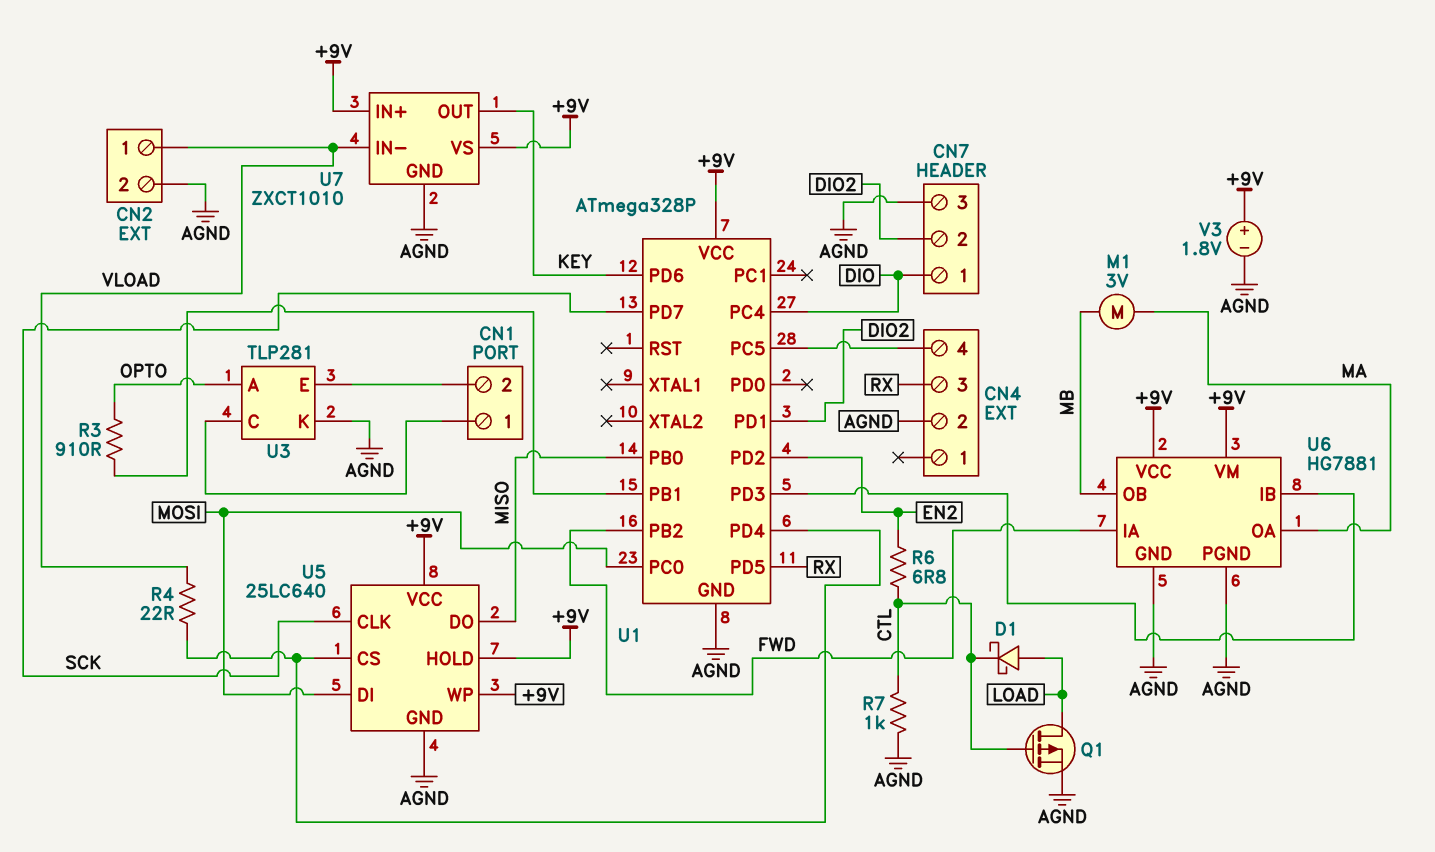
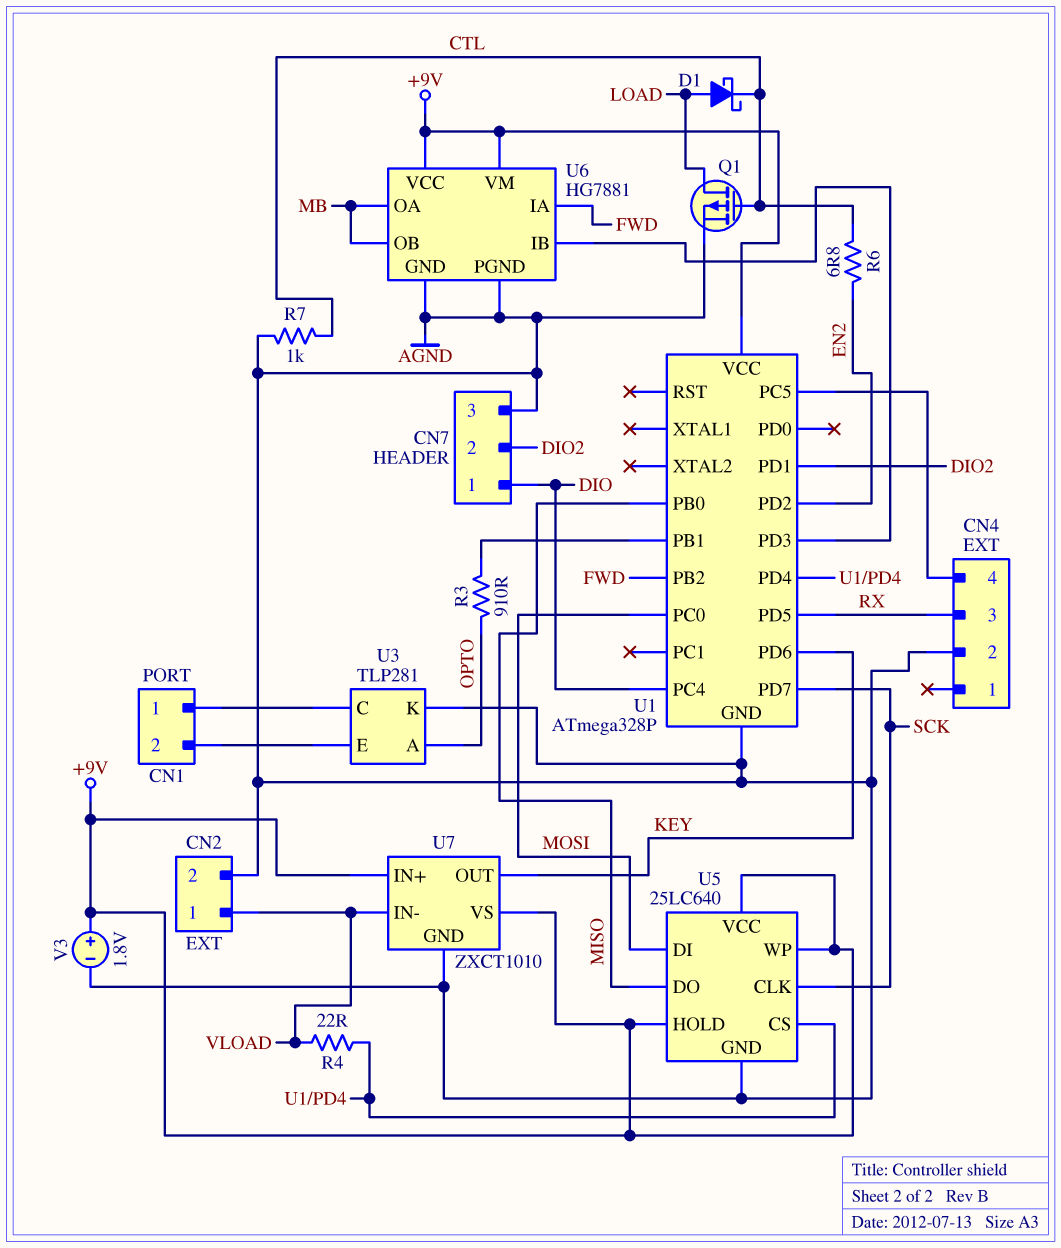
M1: motor 3V (MA, MB) -> none
U6 pin OA: MA -> MB

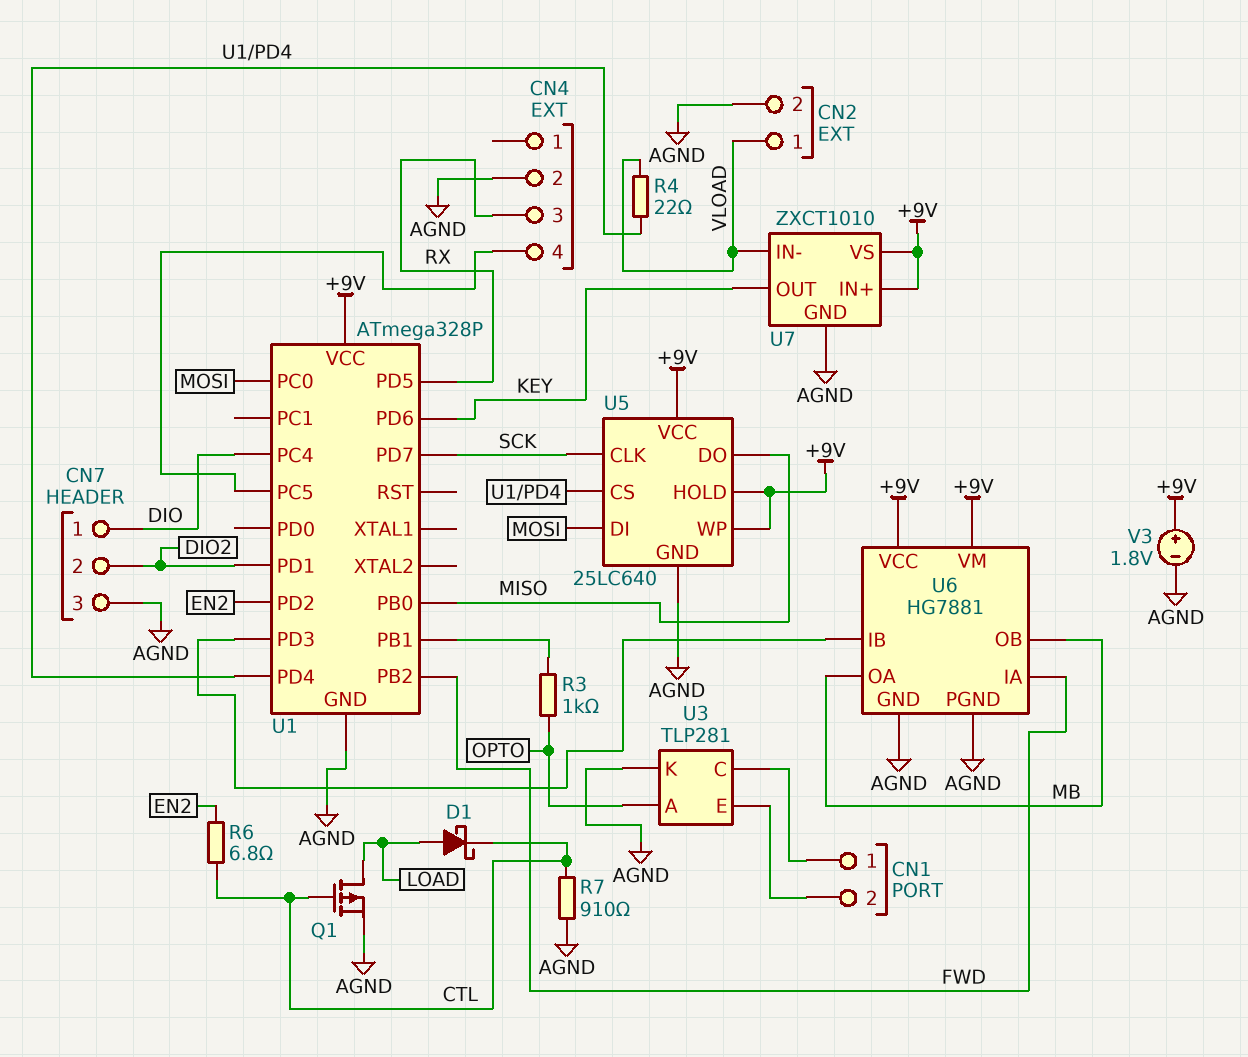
R3: 910 (OPTO, U1/PB1) -> 1k (OPTO, U1/PB1)
R7: 1k (AGND, CTL) -> 910 (AGND, CTL)

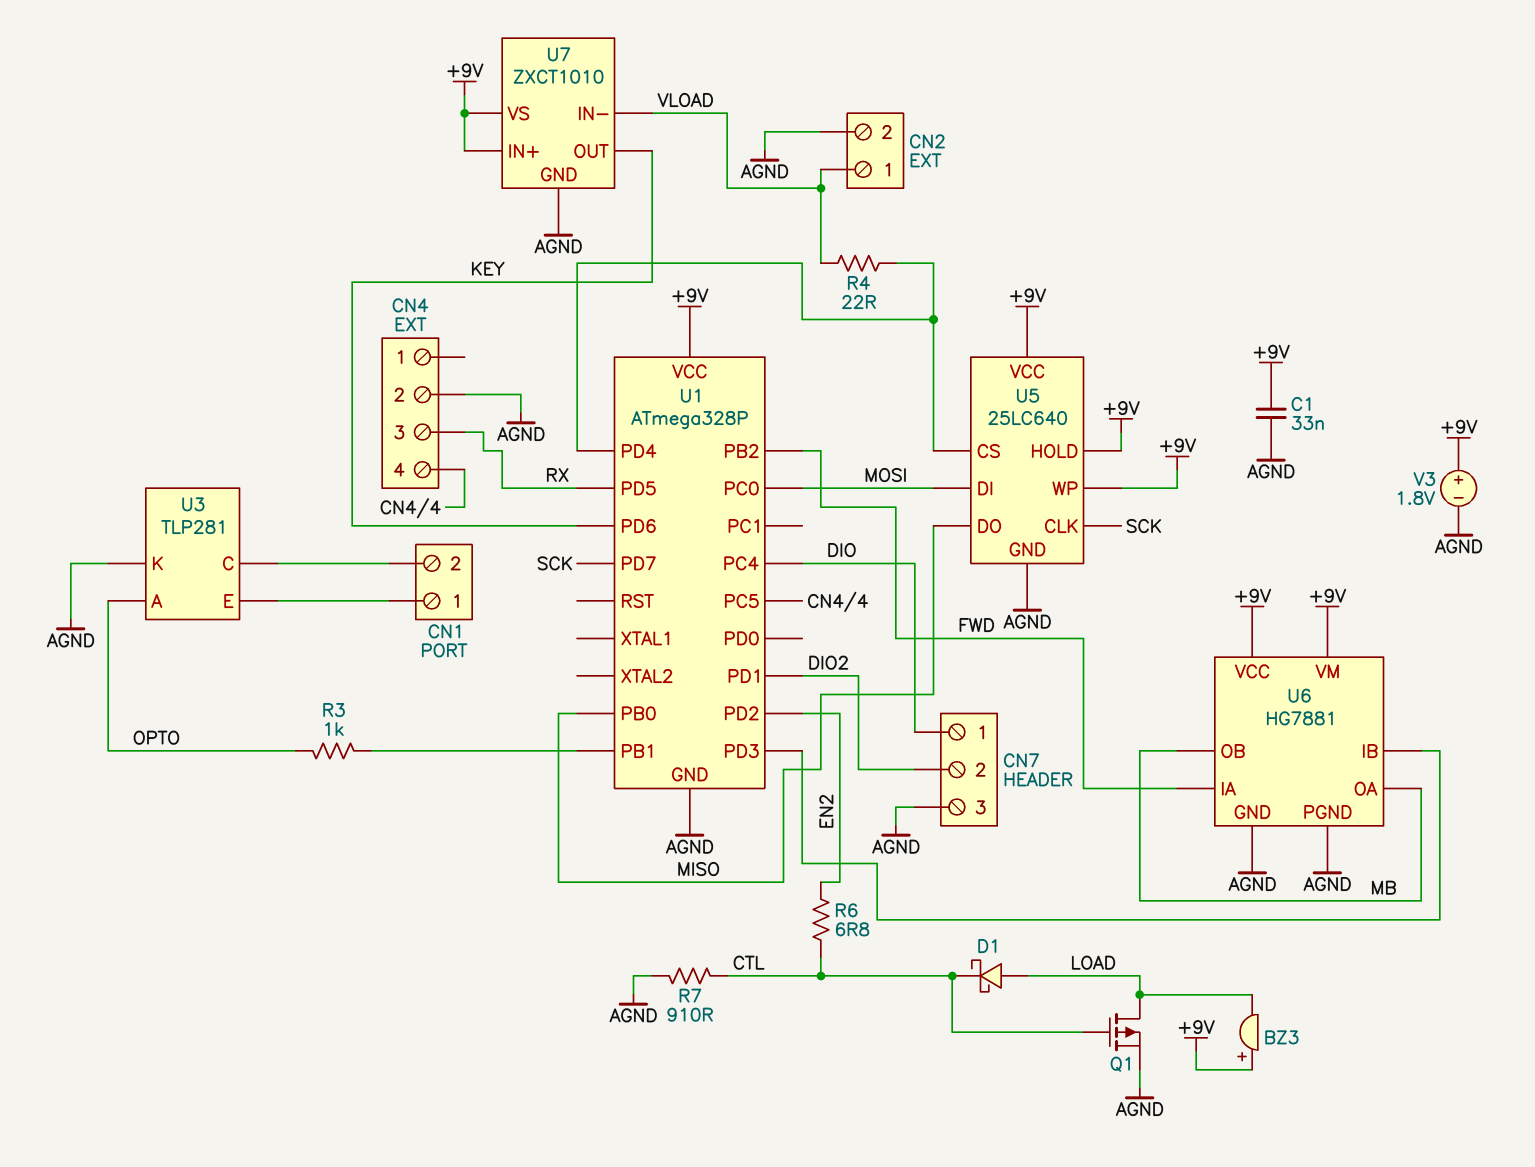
BZ3: none -> buzzer (plus +9V, minus LOAD)
C1: none -> 33nF (+9V, AGND)
U3 pin C: CN1/1 -> CN1/2
U3 pin E: CN1/2 -> CN1/1

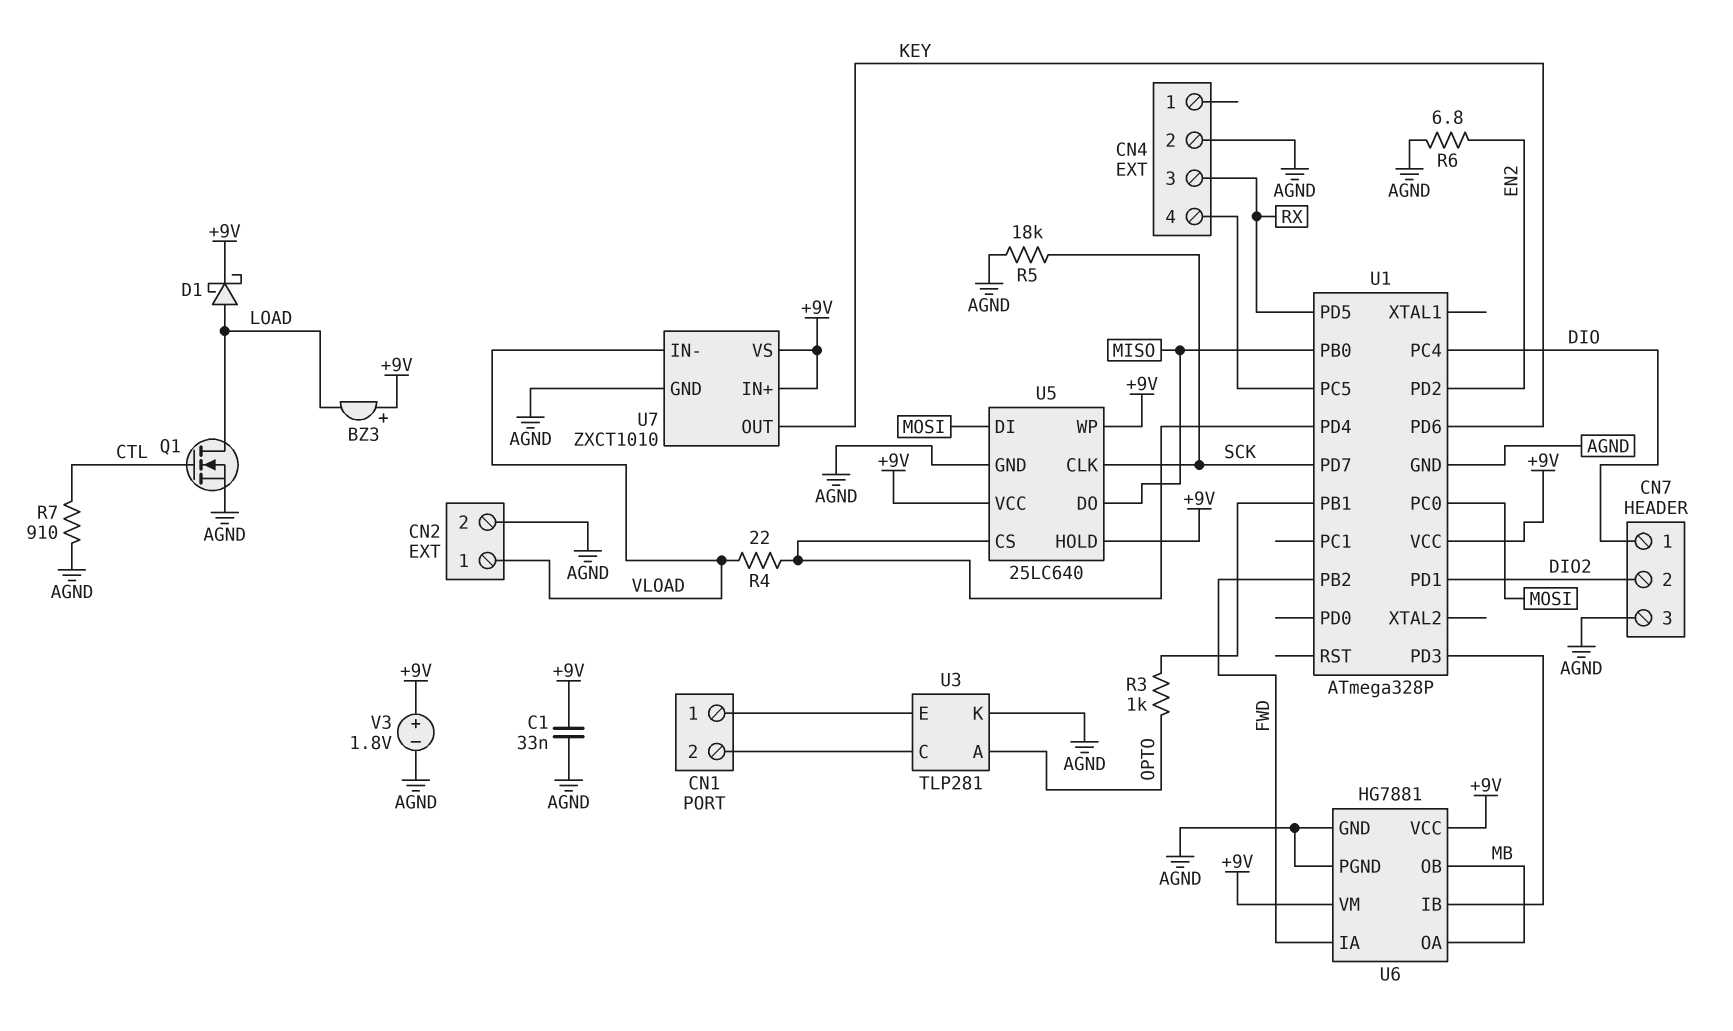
D1: schottky (A LOAD, K CTL) -> schottky (A LOAD, K +9V)
Q1: PMOS (G CTL, D LOAD, S AGND) -> NMOS (G CTL, D LOAD, S AGND)
R5: none -> 18k (AGND, SCK)
R6: 6.8 (CTL, EN2) -> 6.8 (AGND, EN2)

